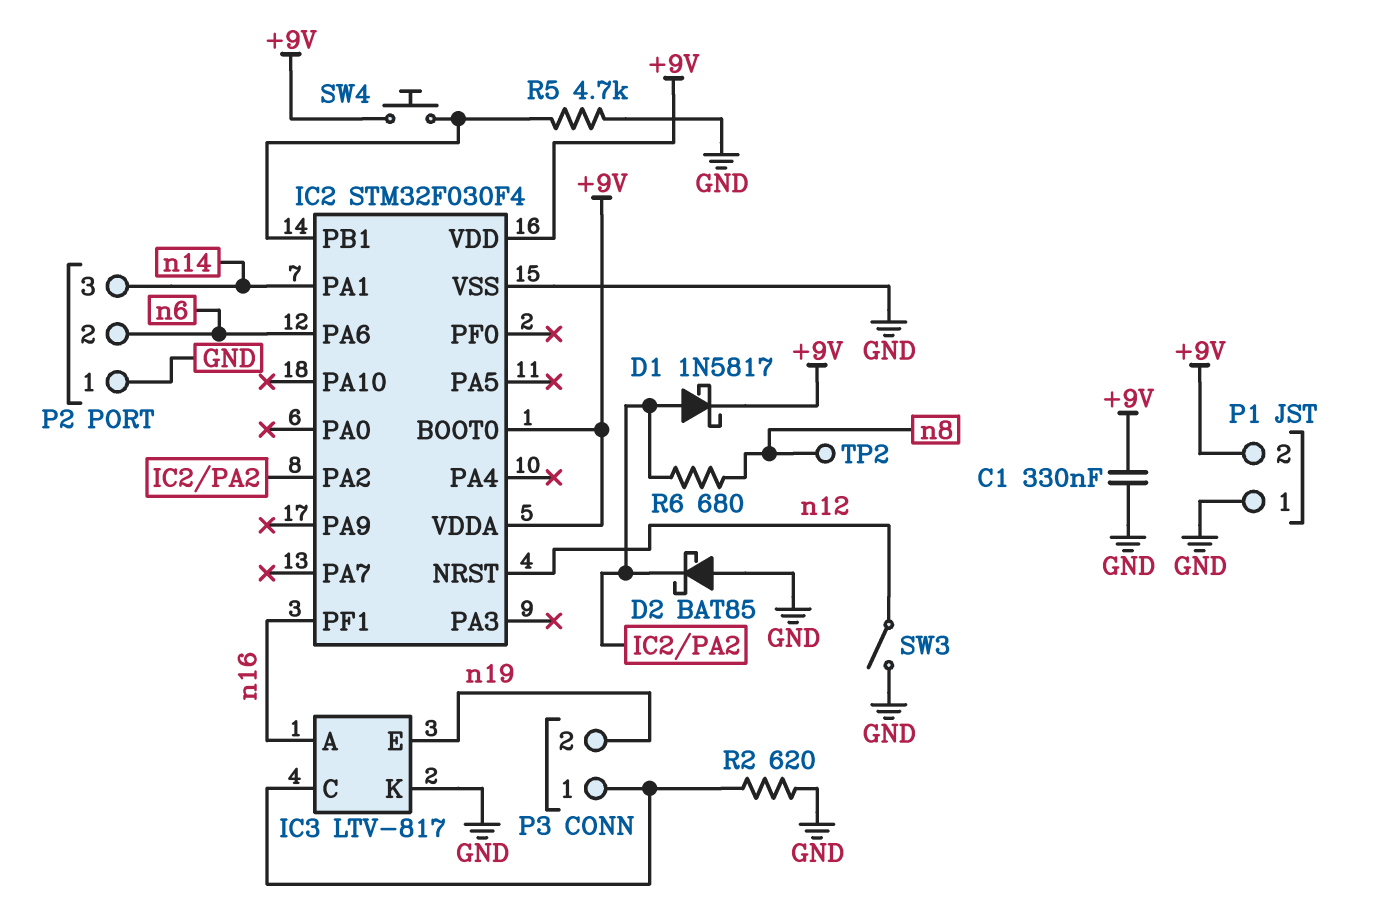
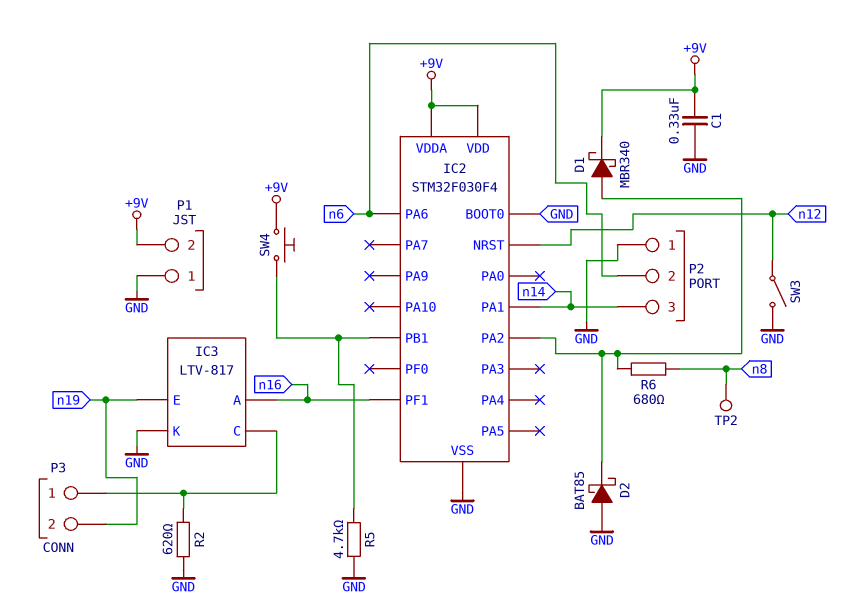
D1: schottky 1N5817 (A IC2/PA2, K +9V) -> schottky MBR340 (A IC2/PA2, K +9V)
IC2 pin BOOT0: +9V -> GND

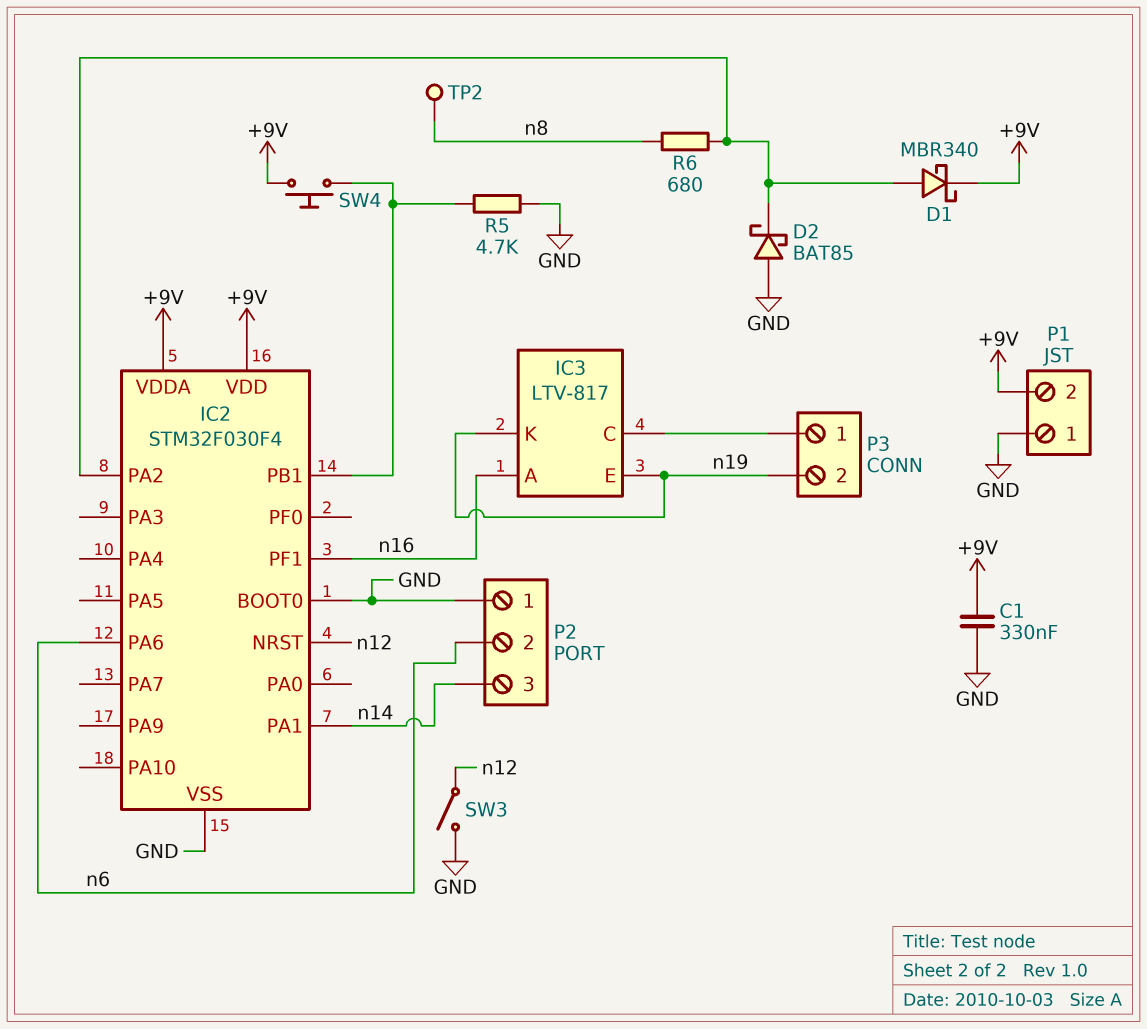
IC3 pin K: GND -> n19
R2: 620 (GND, IC3/C) -> none

